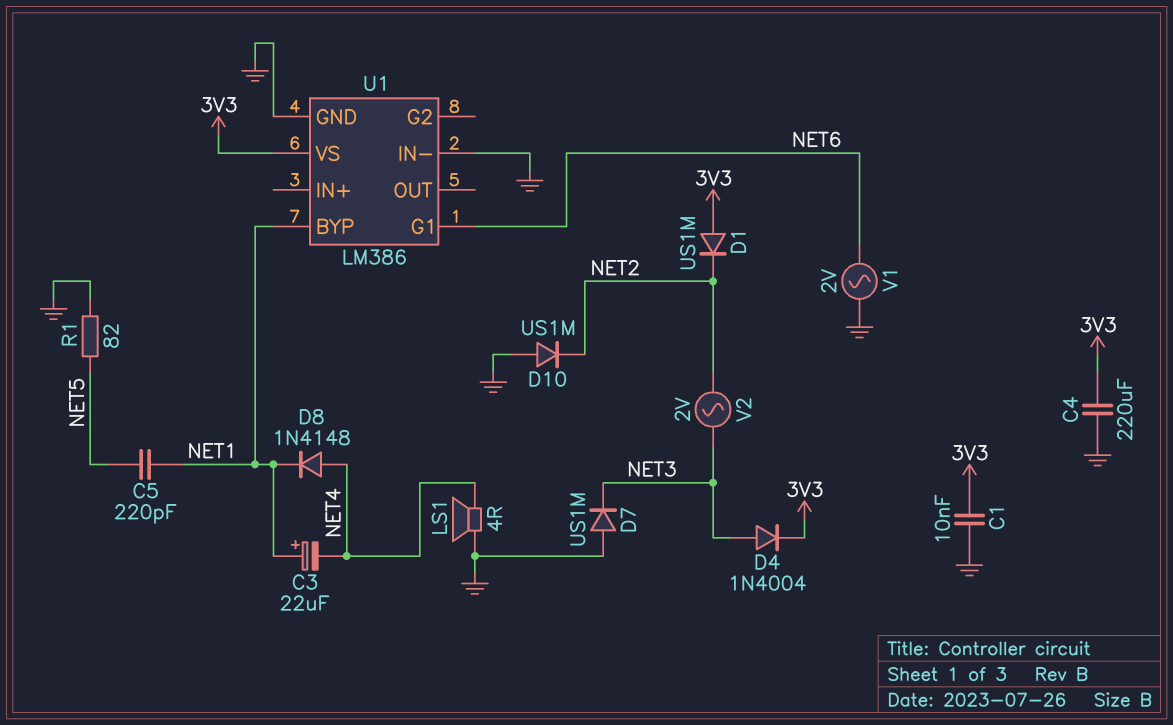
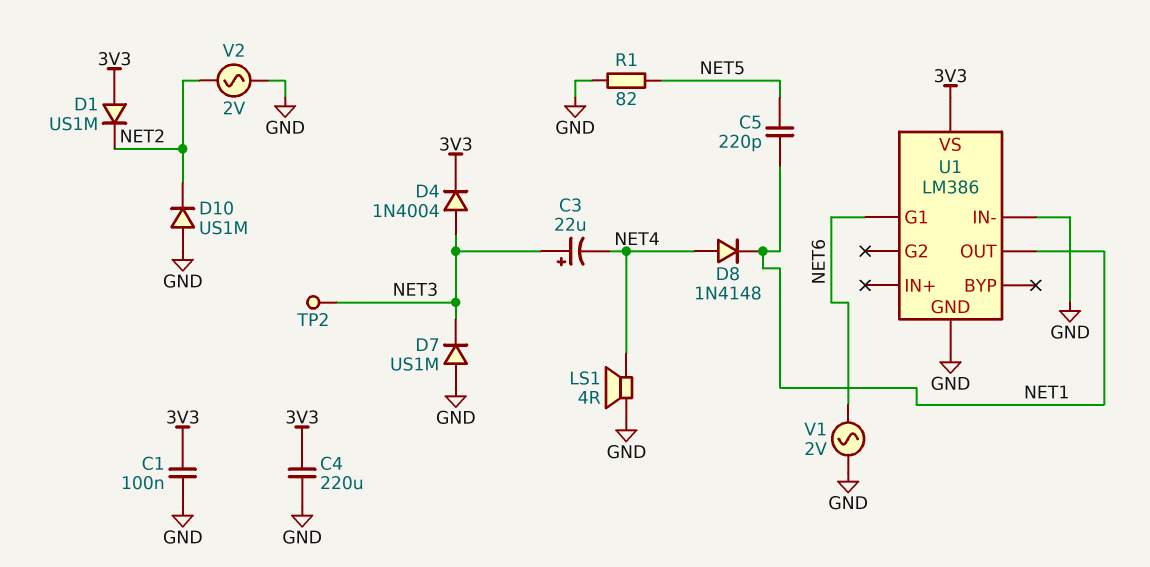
C1: 10nF (3V3, GND) -> 100nF (3V3, GND)
C3: 22uF (plus NET1, minus NET4) -> 22uF (plus NET3, minus NET4)
TP2: none -> test point (NET3)
U1 pin BYP: NET1 -> none
U1 pin OUT: none -> NET1
V2: AC 2V (NET2, NET3) -> AC 2V (GND, NET2)

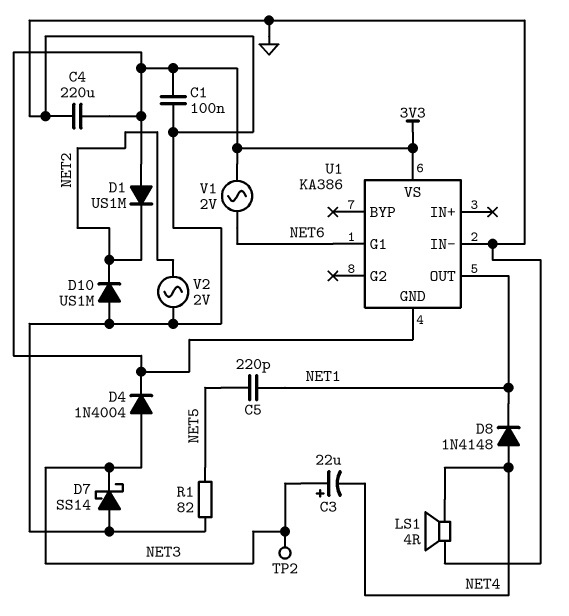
D7: diode US1M (A GND, K NET3) -> schottky SS14 (A GND, K NET3)
U1: LM386 -> KA386
U1 pin GND: GND -> 3V3
V1: AC 2V (GND, NET6) -> AC 2V (3V3, NET6)

